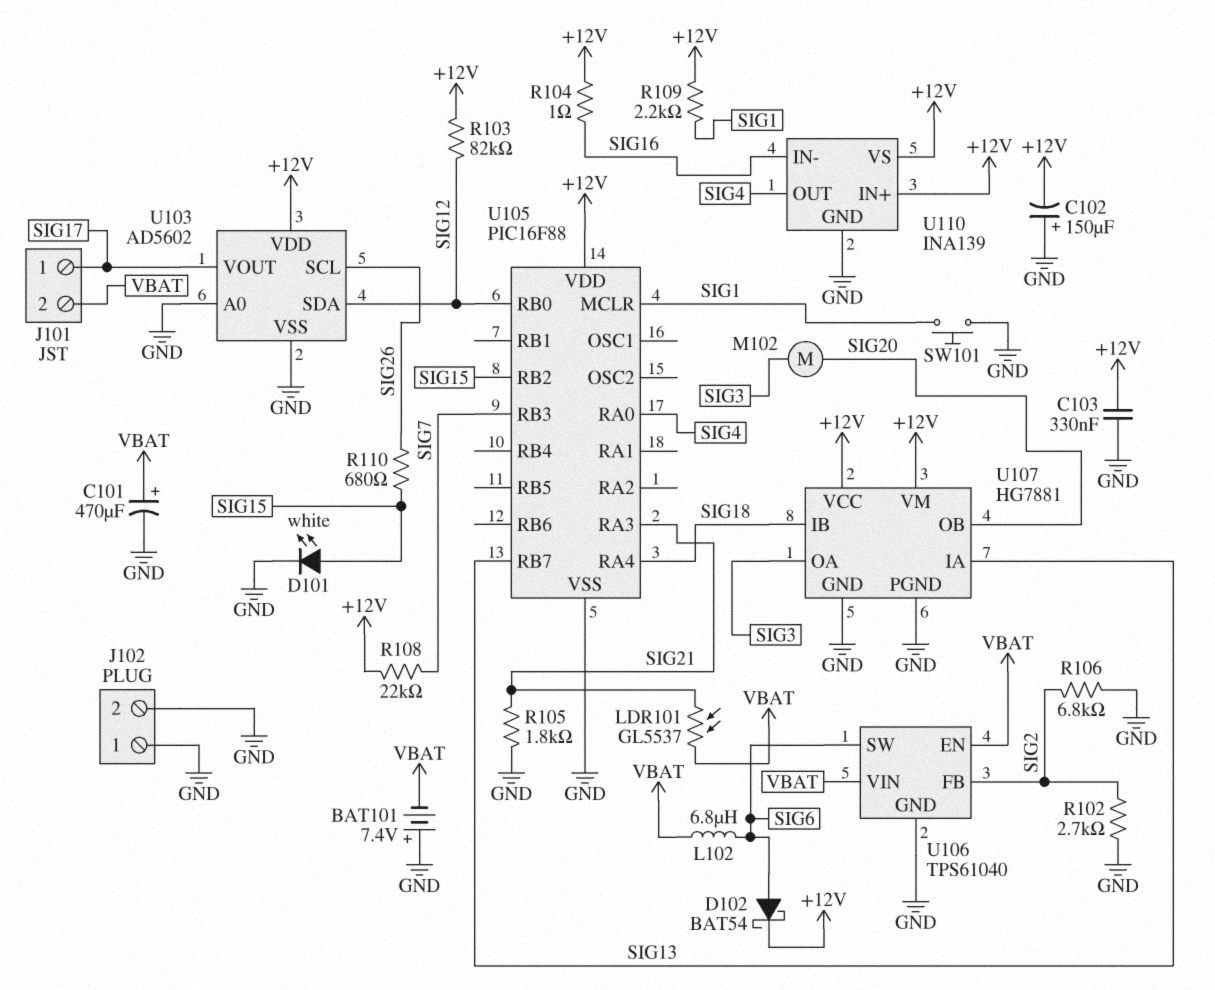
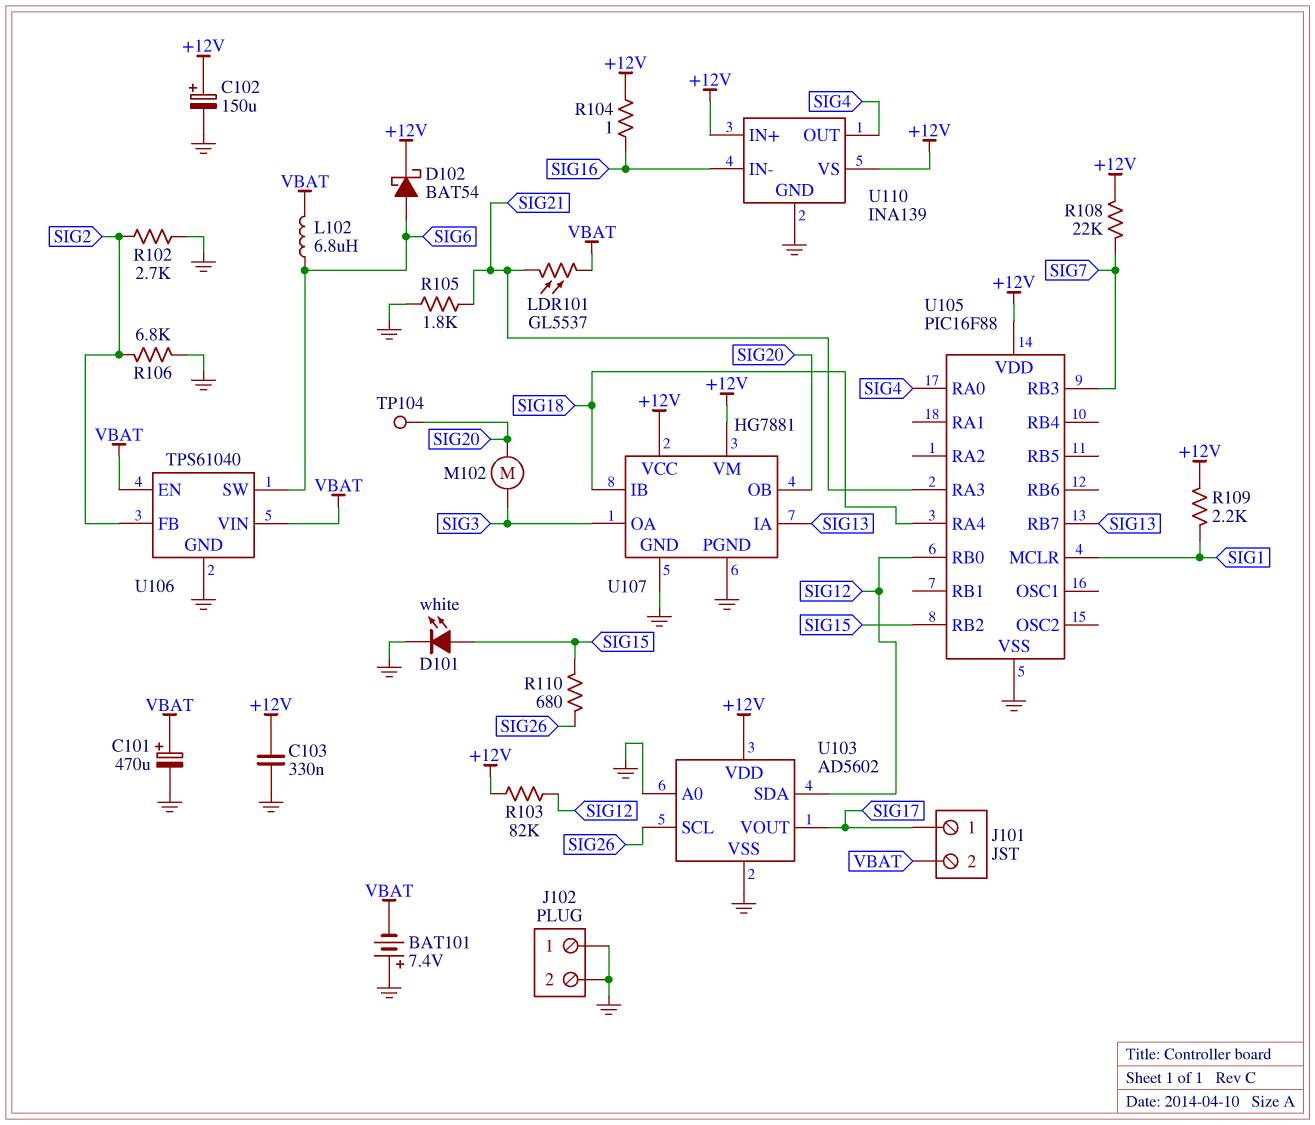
C102: 150uF (plus GND, minus +12V) -> 150uF (plus +12V, minus GND)
SW101: button (GND, SIG1) -> none
TP104: none -> test point (SIG20)

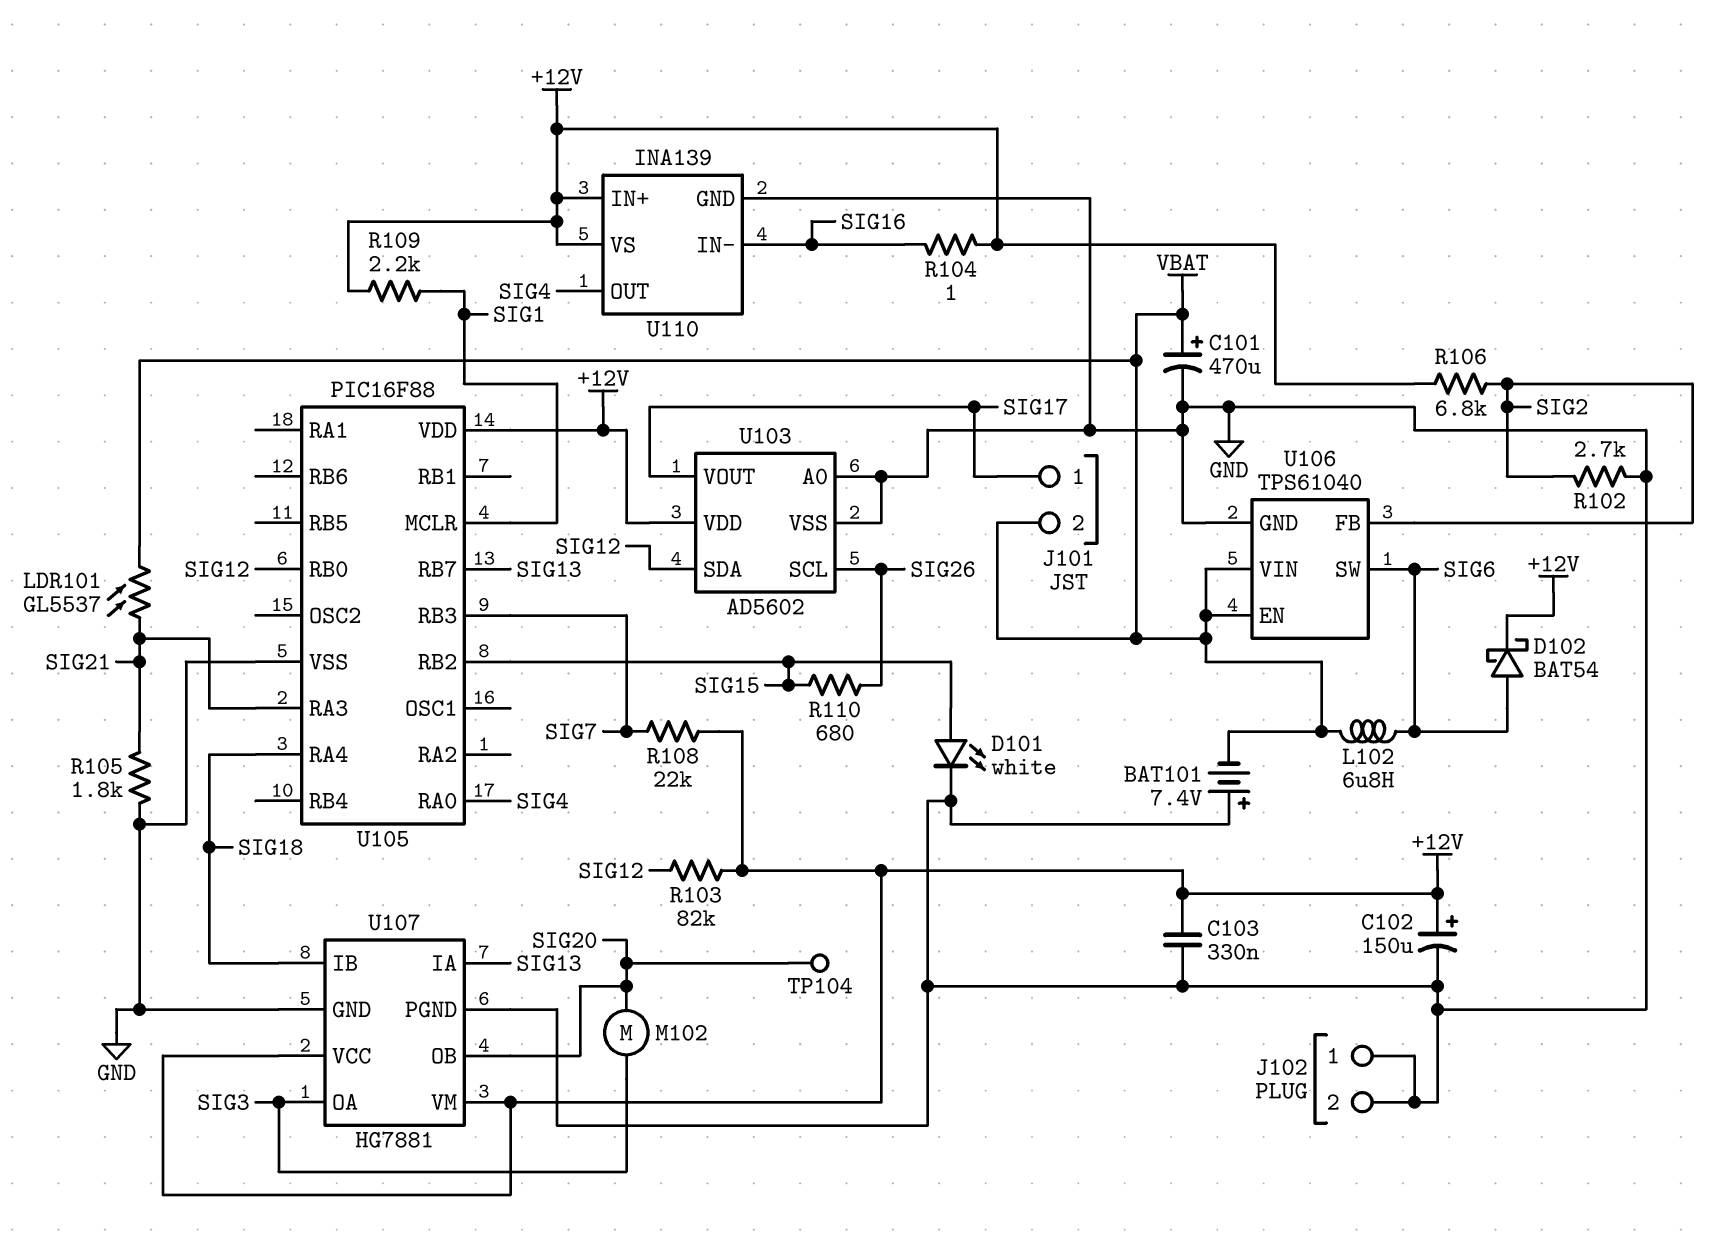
R106: 6.8k (GND, SIG2) -> 6.8k (+12V, SIG2)

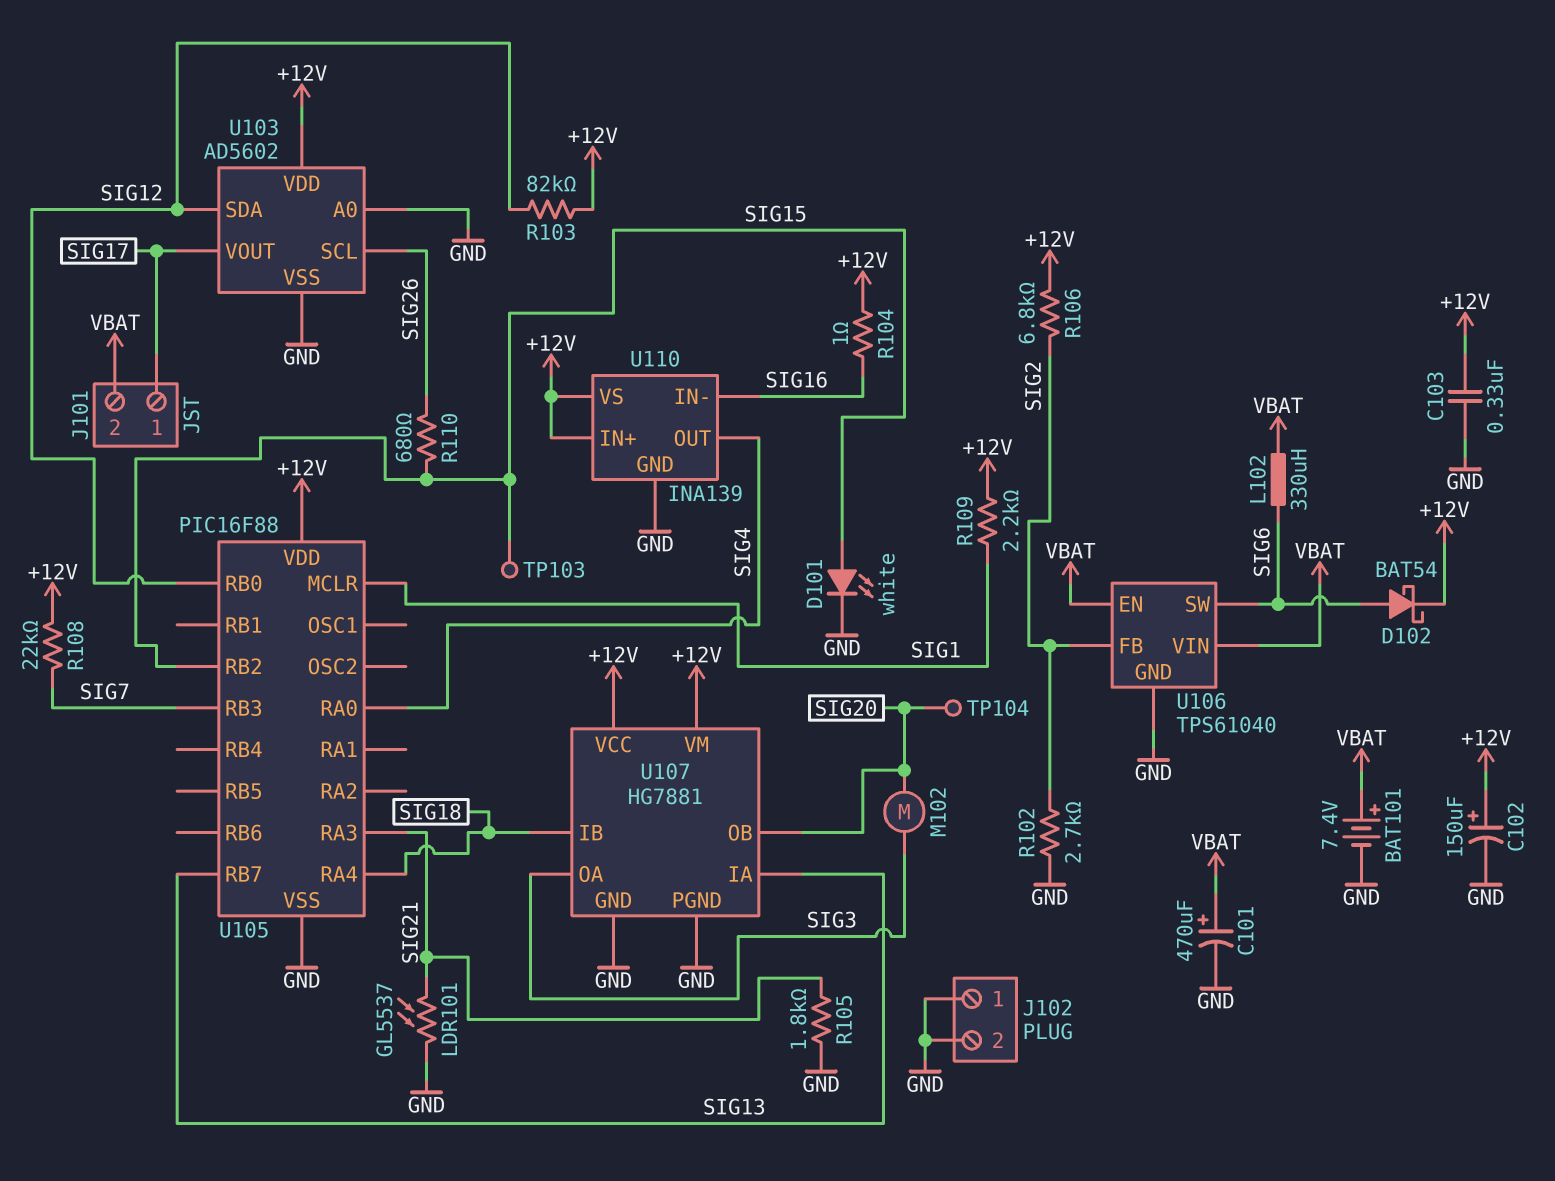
BAT101: 7.4V (plus GND, minus VBAT) -> 7.4V (plus VBAT, minus GND)
L102: 6.8uH (SIG6, VBAT) -> 330uH (SIG6, VBAT)
LDR101: GL5537 (SIG21, VBAT) -> GL5537 (GND, SIG21)
TP103: none -> test point (SIG15)

